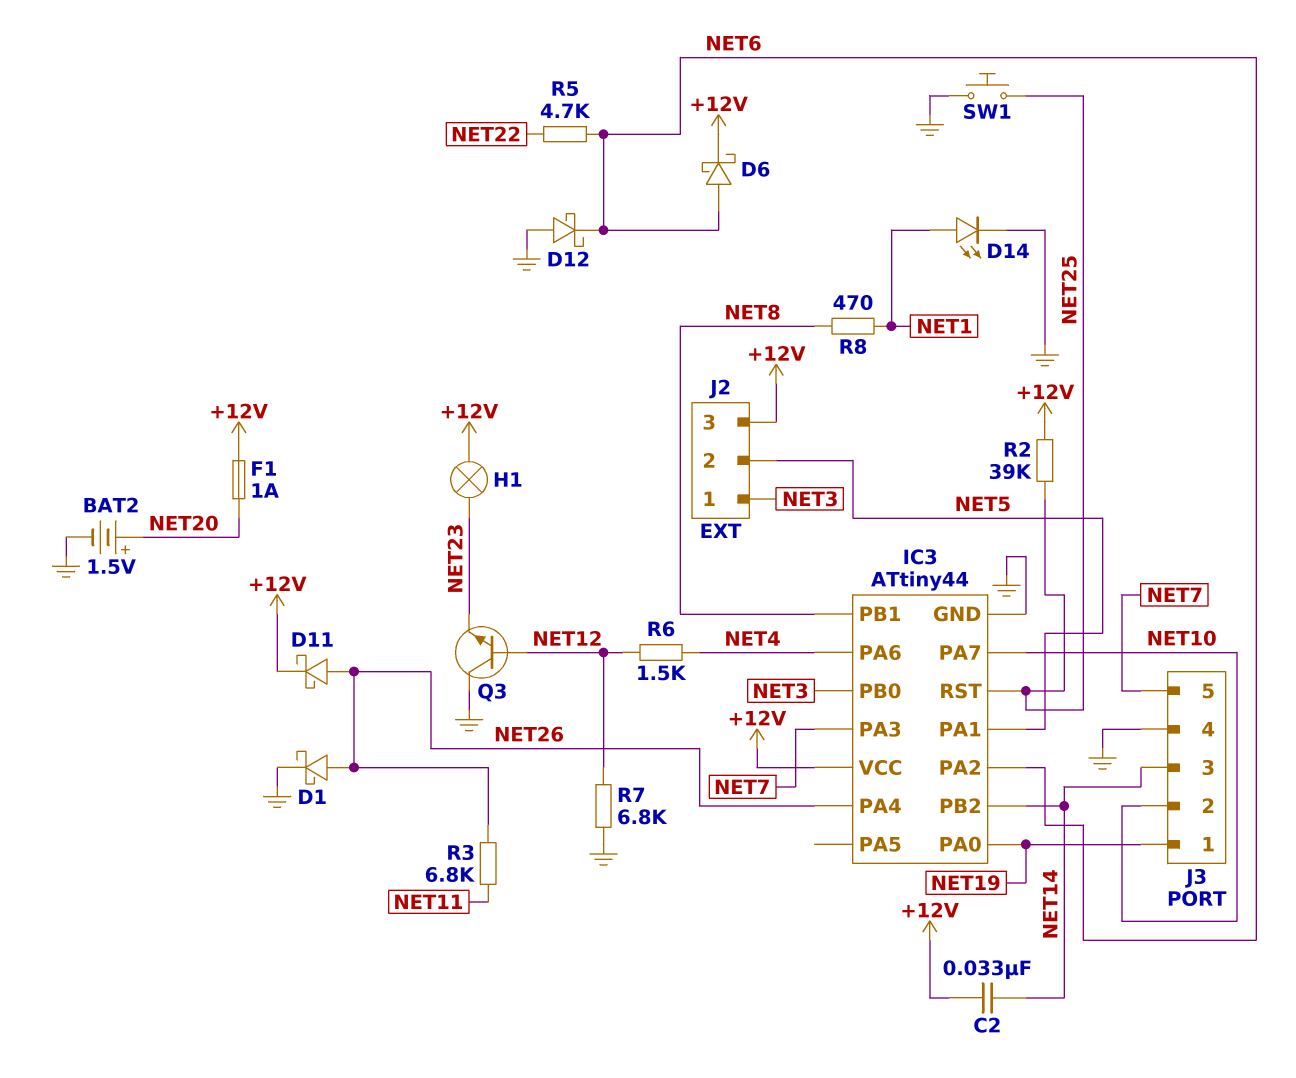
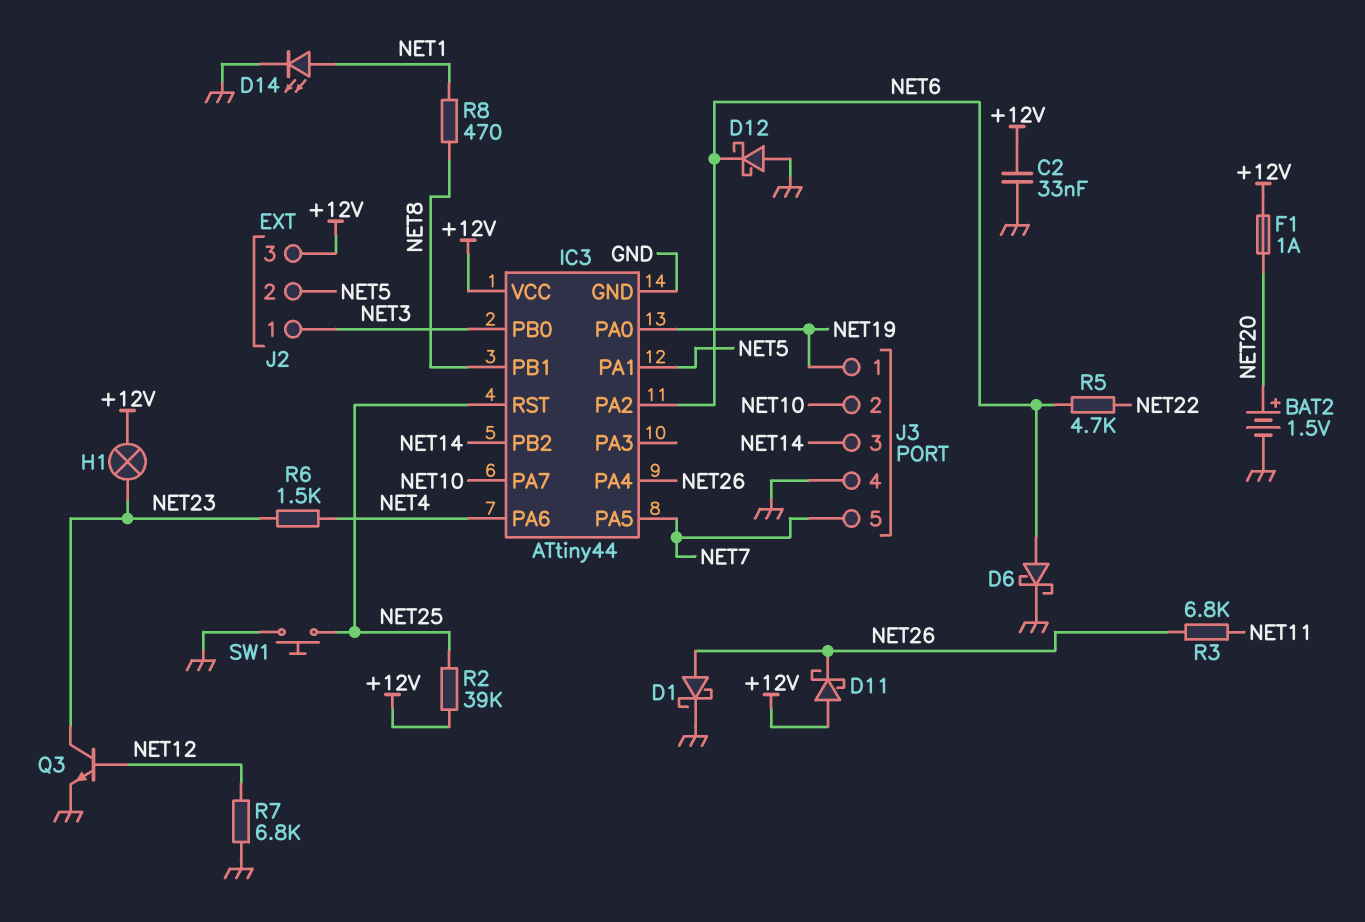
C2: 33nF (+12V, NET14) -> 33nF (+12V, GND)
D6: schottky (A NET6, K +12V) -> schottky (A NET6, K GND)
D11: schottky (A NET26, K +12V) -> schottky (A +12V, K NET26)
IC3 pin PA3: NET7 -> none
IC3 pin PA5: none -> NET7
Q3: NPN (B NET12, C GND, E NET23) -> NPN (B NET12, C NET23, E GND)
R6: 1.5k (NET4, NET12) -> 1.5k (NET4, NET23)

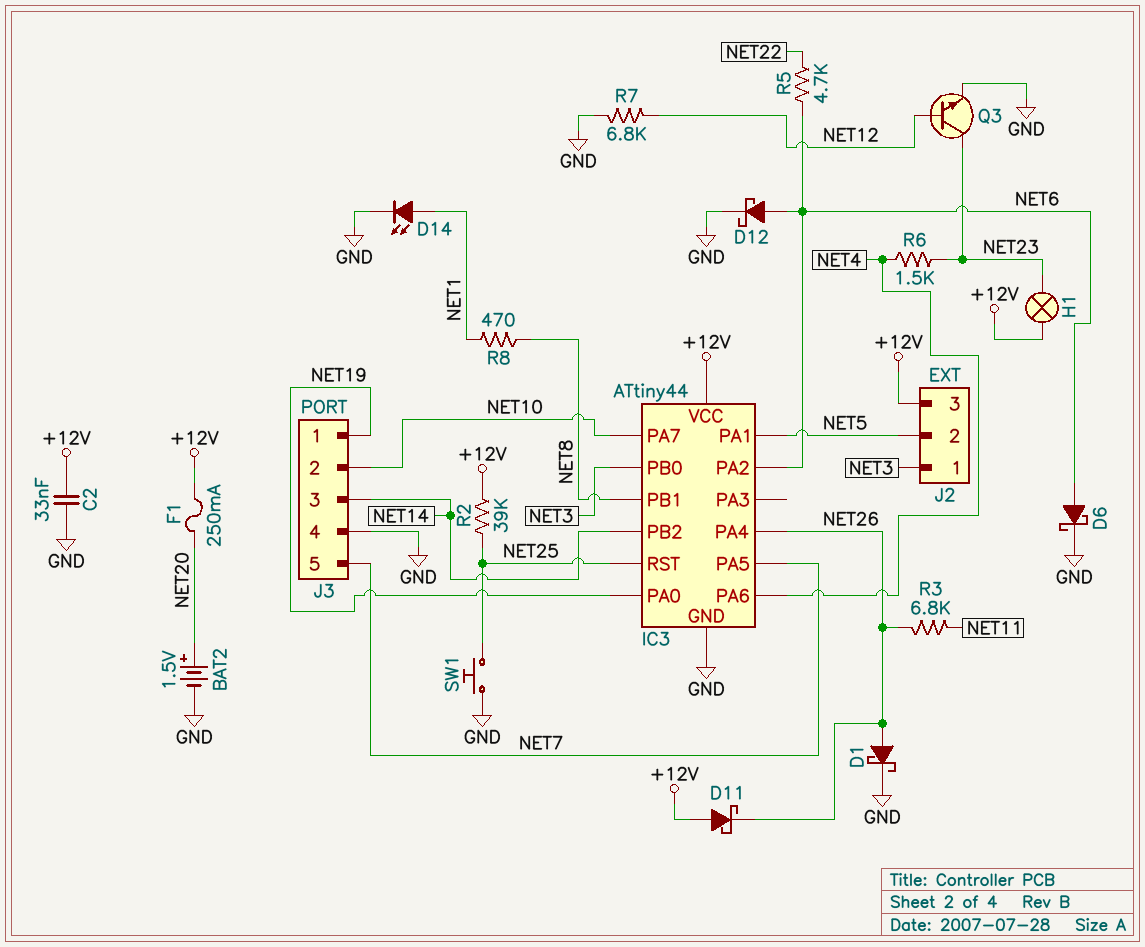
D12: schottky (A GND, K NET6) -> schottky (A NET6, K GND)
F1: 1A (+12V, NET20) -> 250mA (+12V, NET20)

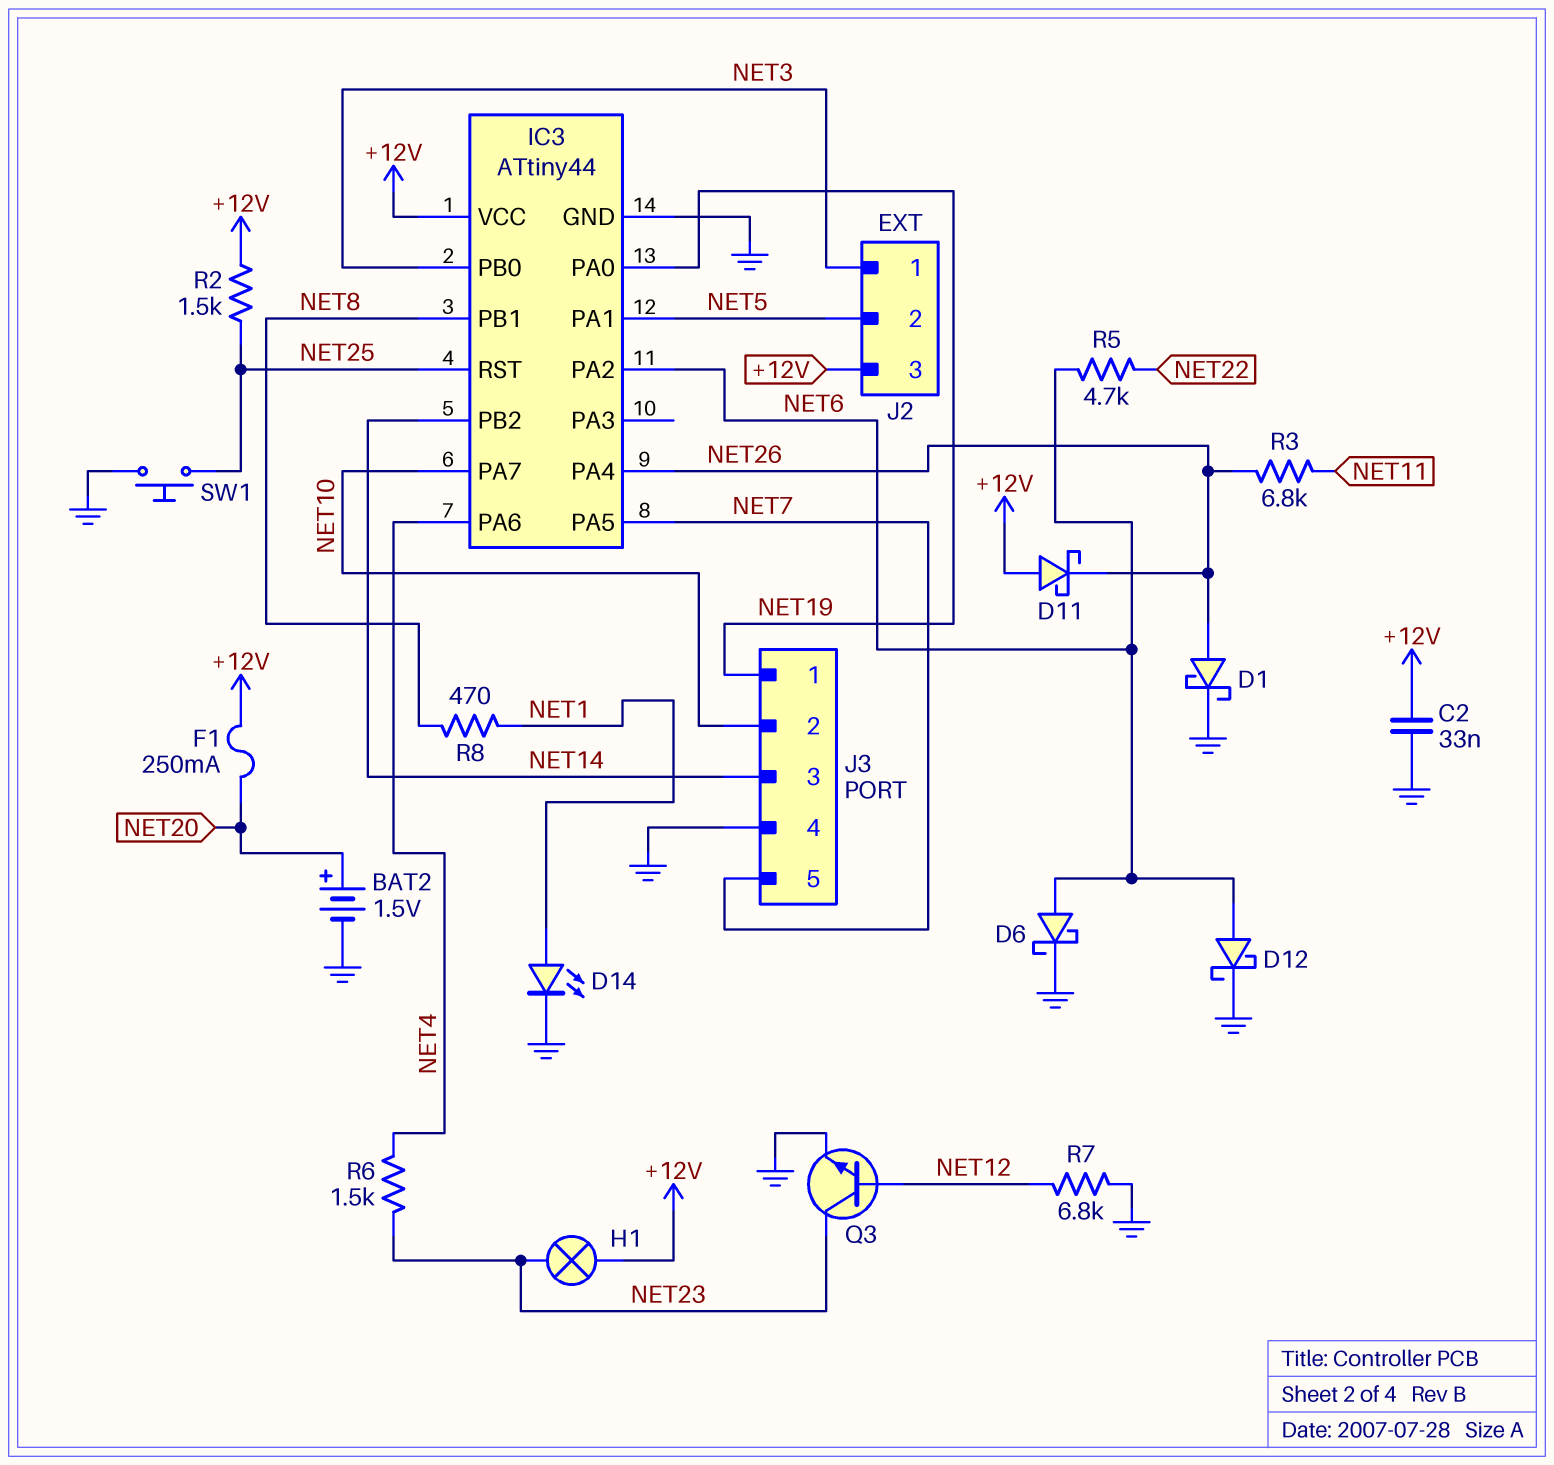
R2: 39k (+12V, NET25) -> 1.5k (+12V, NET25)

